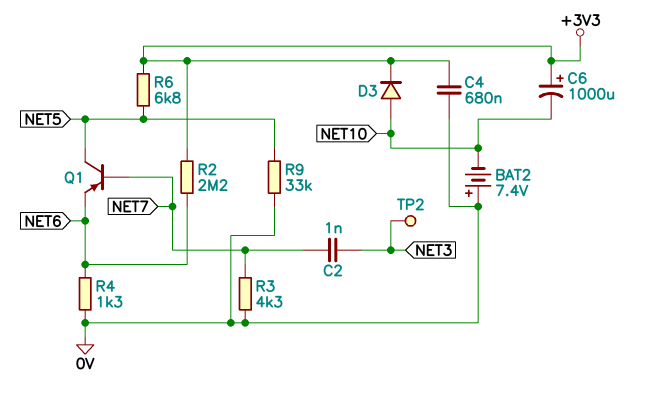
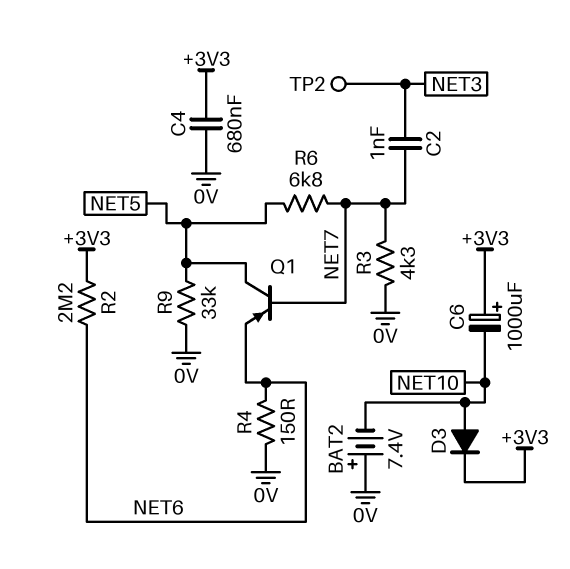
R4: 1.3k (0V, NET6) -> 150 (0V, NET6)
R6: 6.8k (+3V3, NET5) -> 6.8k (NET5, NET7)

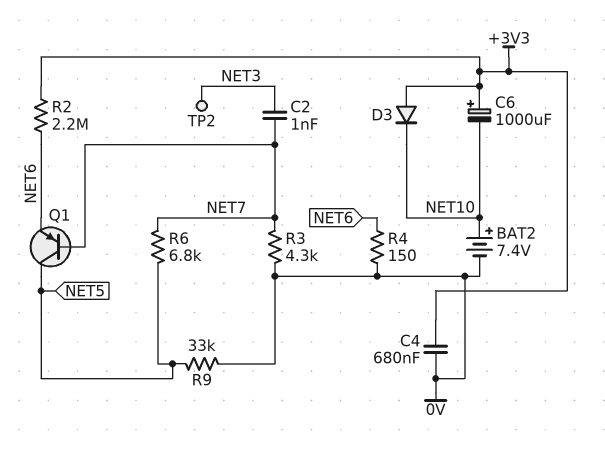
BAT2: 7.4V (plus 0V, minus NET10) -> 7.4V (plus NET10, minus 0V)
D3: diode (A NET10, K +3V3) -> diode (A +3V3, K NET10)

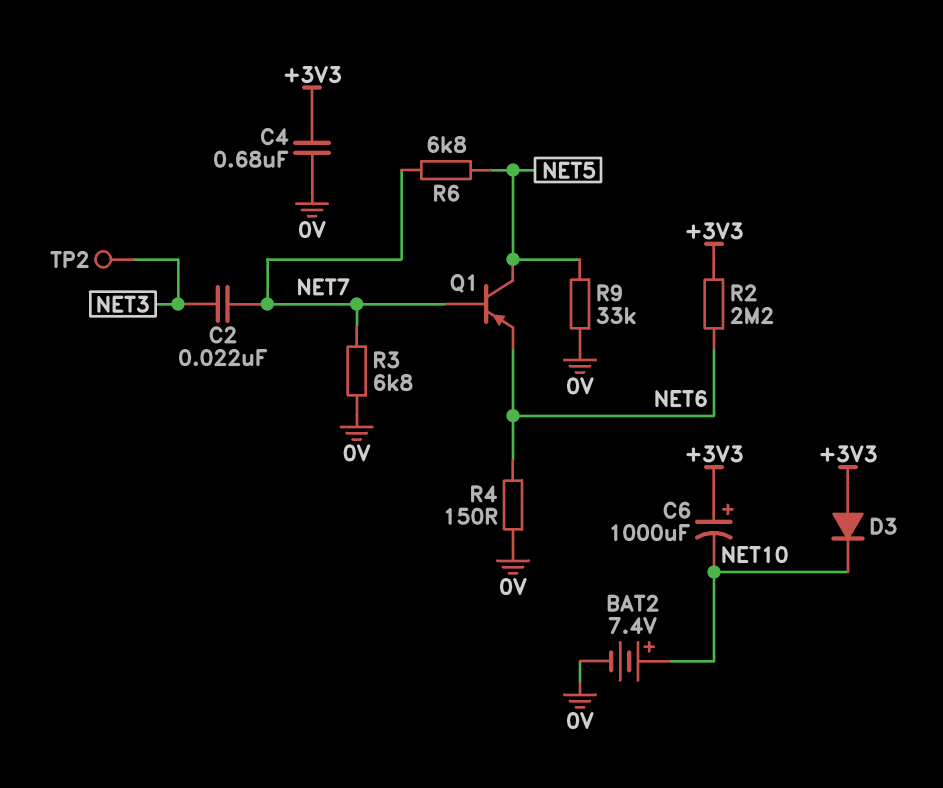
C2: 1nF (NET3, NET7) -> 22nF (NET3, NET7)
R3: 4.3k (0V, NET7) -> 6.8k (0V, NET7)

